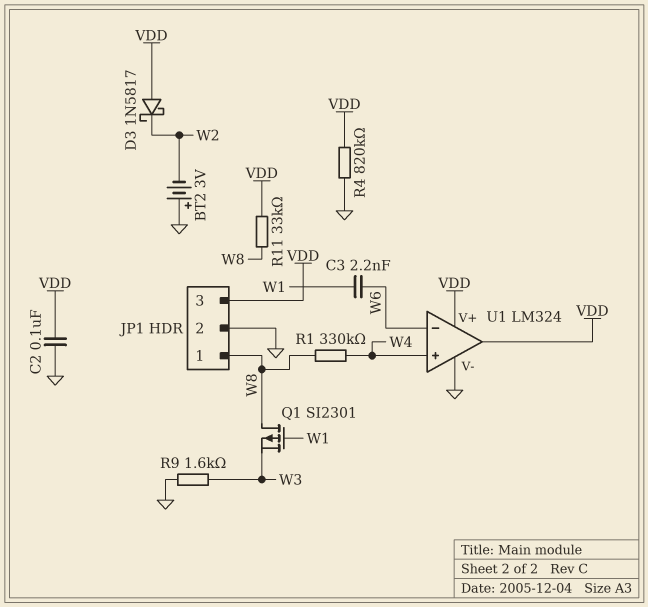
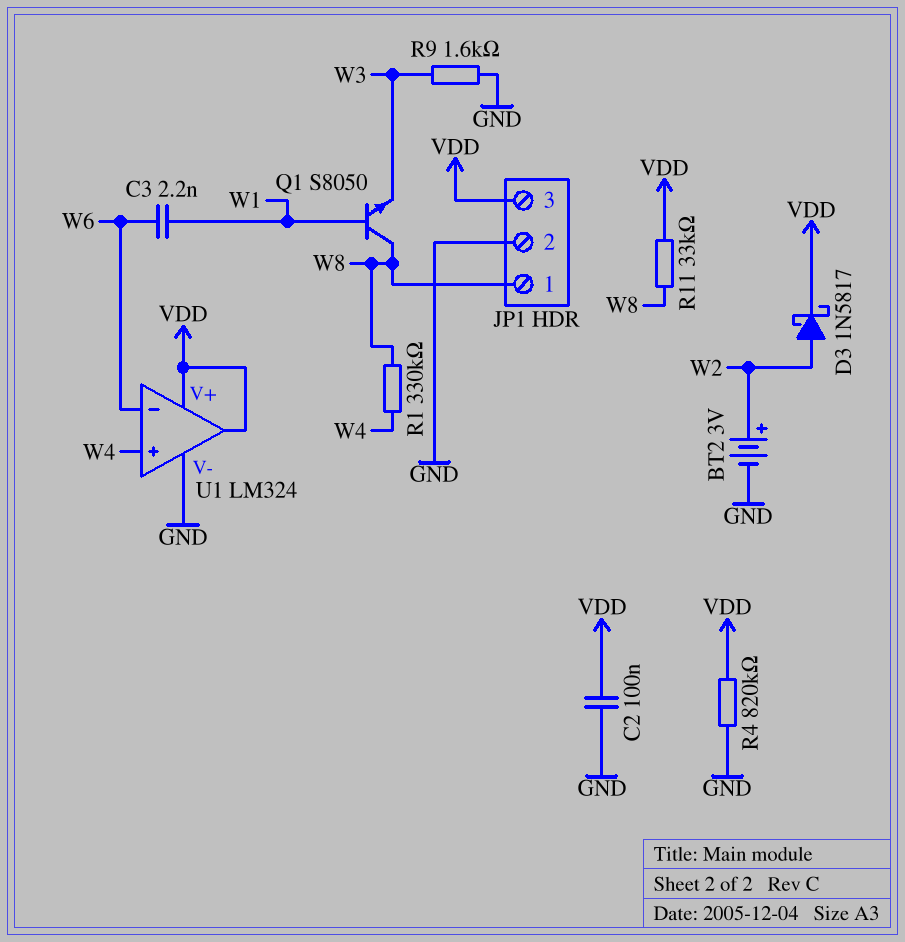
BT2: 3V (plus GND, minus W2) -> 3V (plus W2, minus GND)
D3: schottky 1N5817 (A VDD, K W2) -> schottky 1N5817 (A W2, K VDD)
Q1: PMOS SI2301 (G W1, D W8, S W3) -> NPN S8050 (B W1, C W8, E W3)

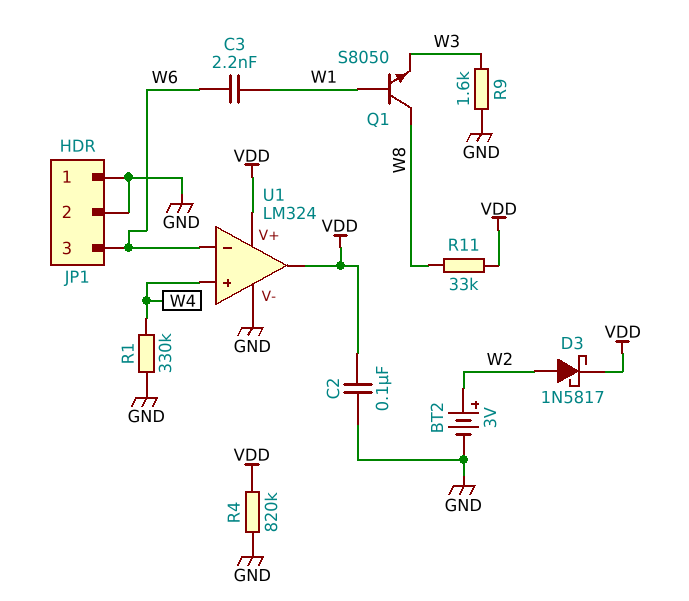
JP1 pin 1: W8 -> GND
JP1 pin 3: VDD -> W6
R1: 330k (W4, W8) -> 330k (GND, W4)

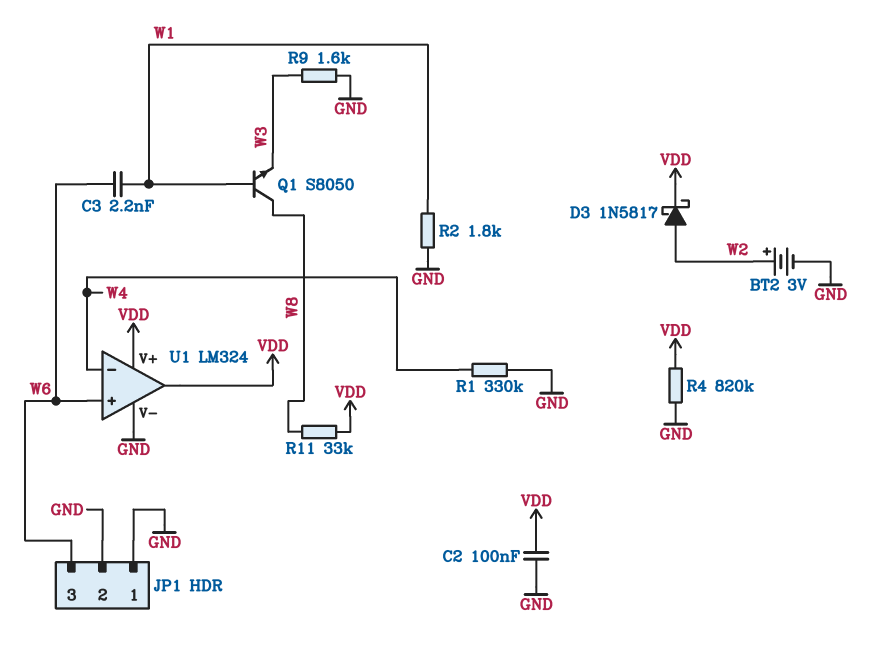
R2: none -> 1.8k (GND, W1)
U1 pin in+: W4 -> W6
U1 pin in-: W6 -> W4

